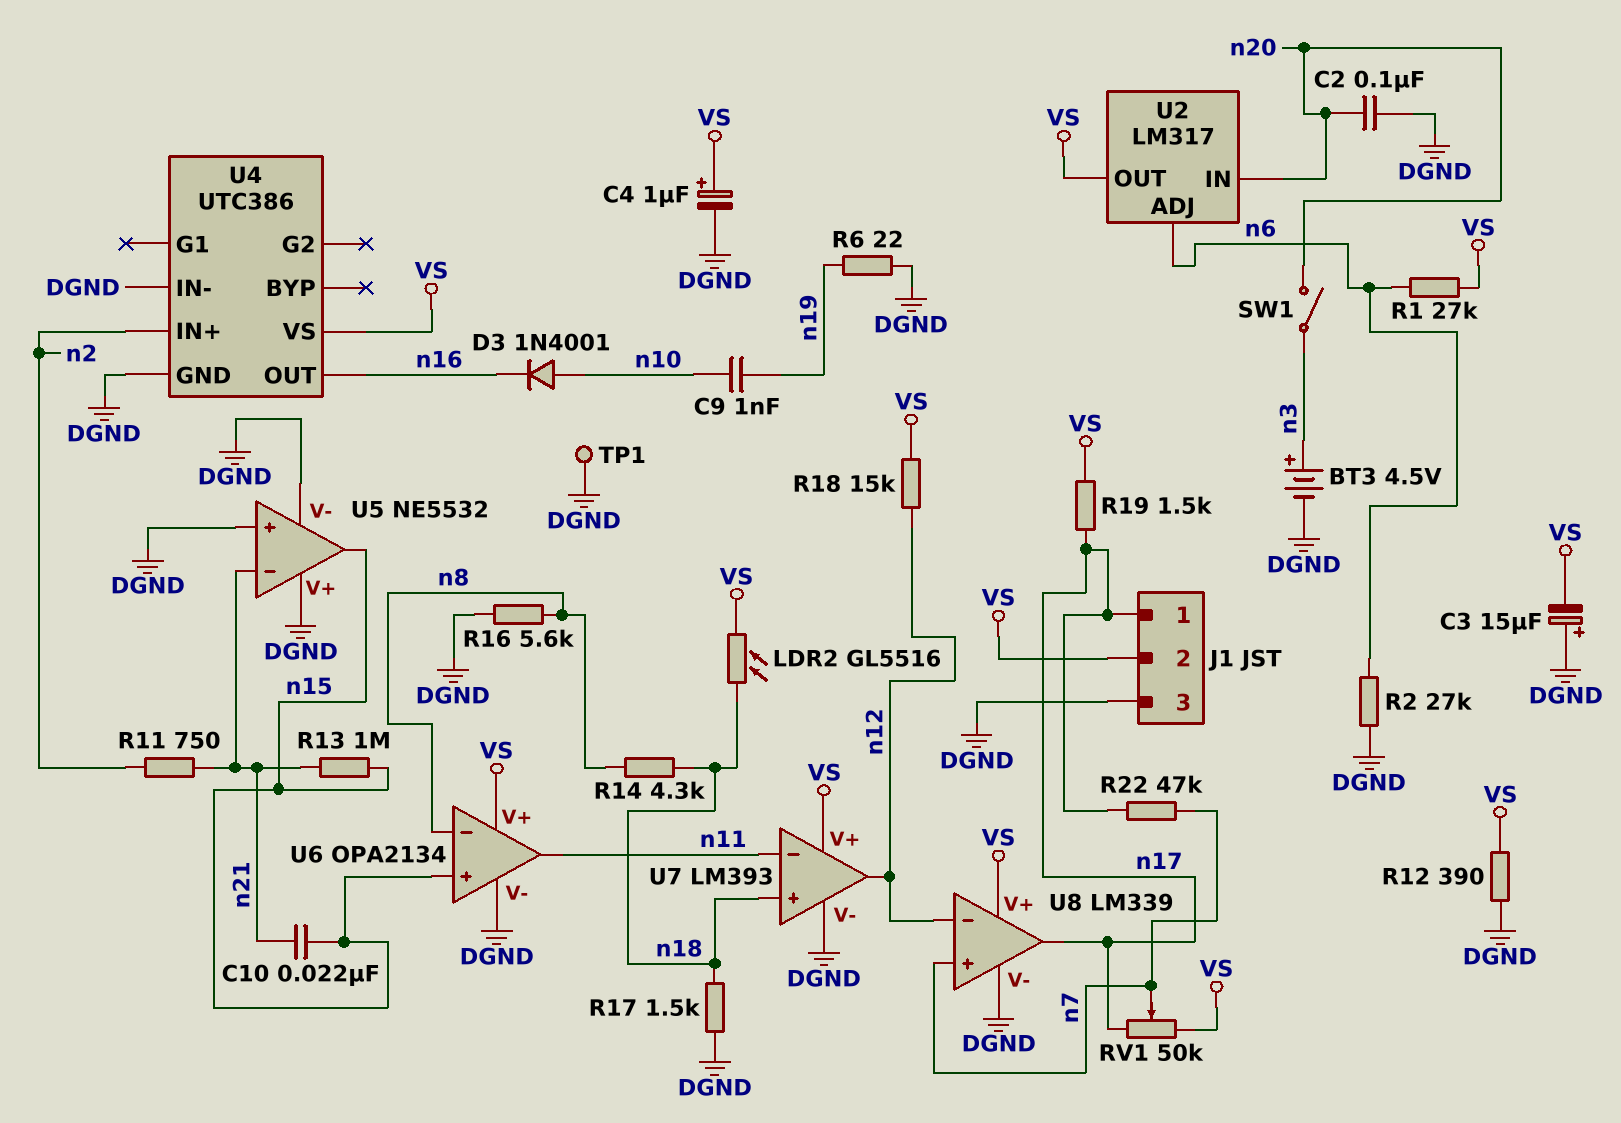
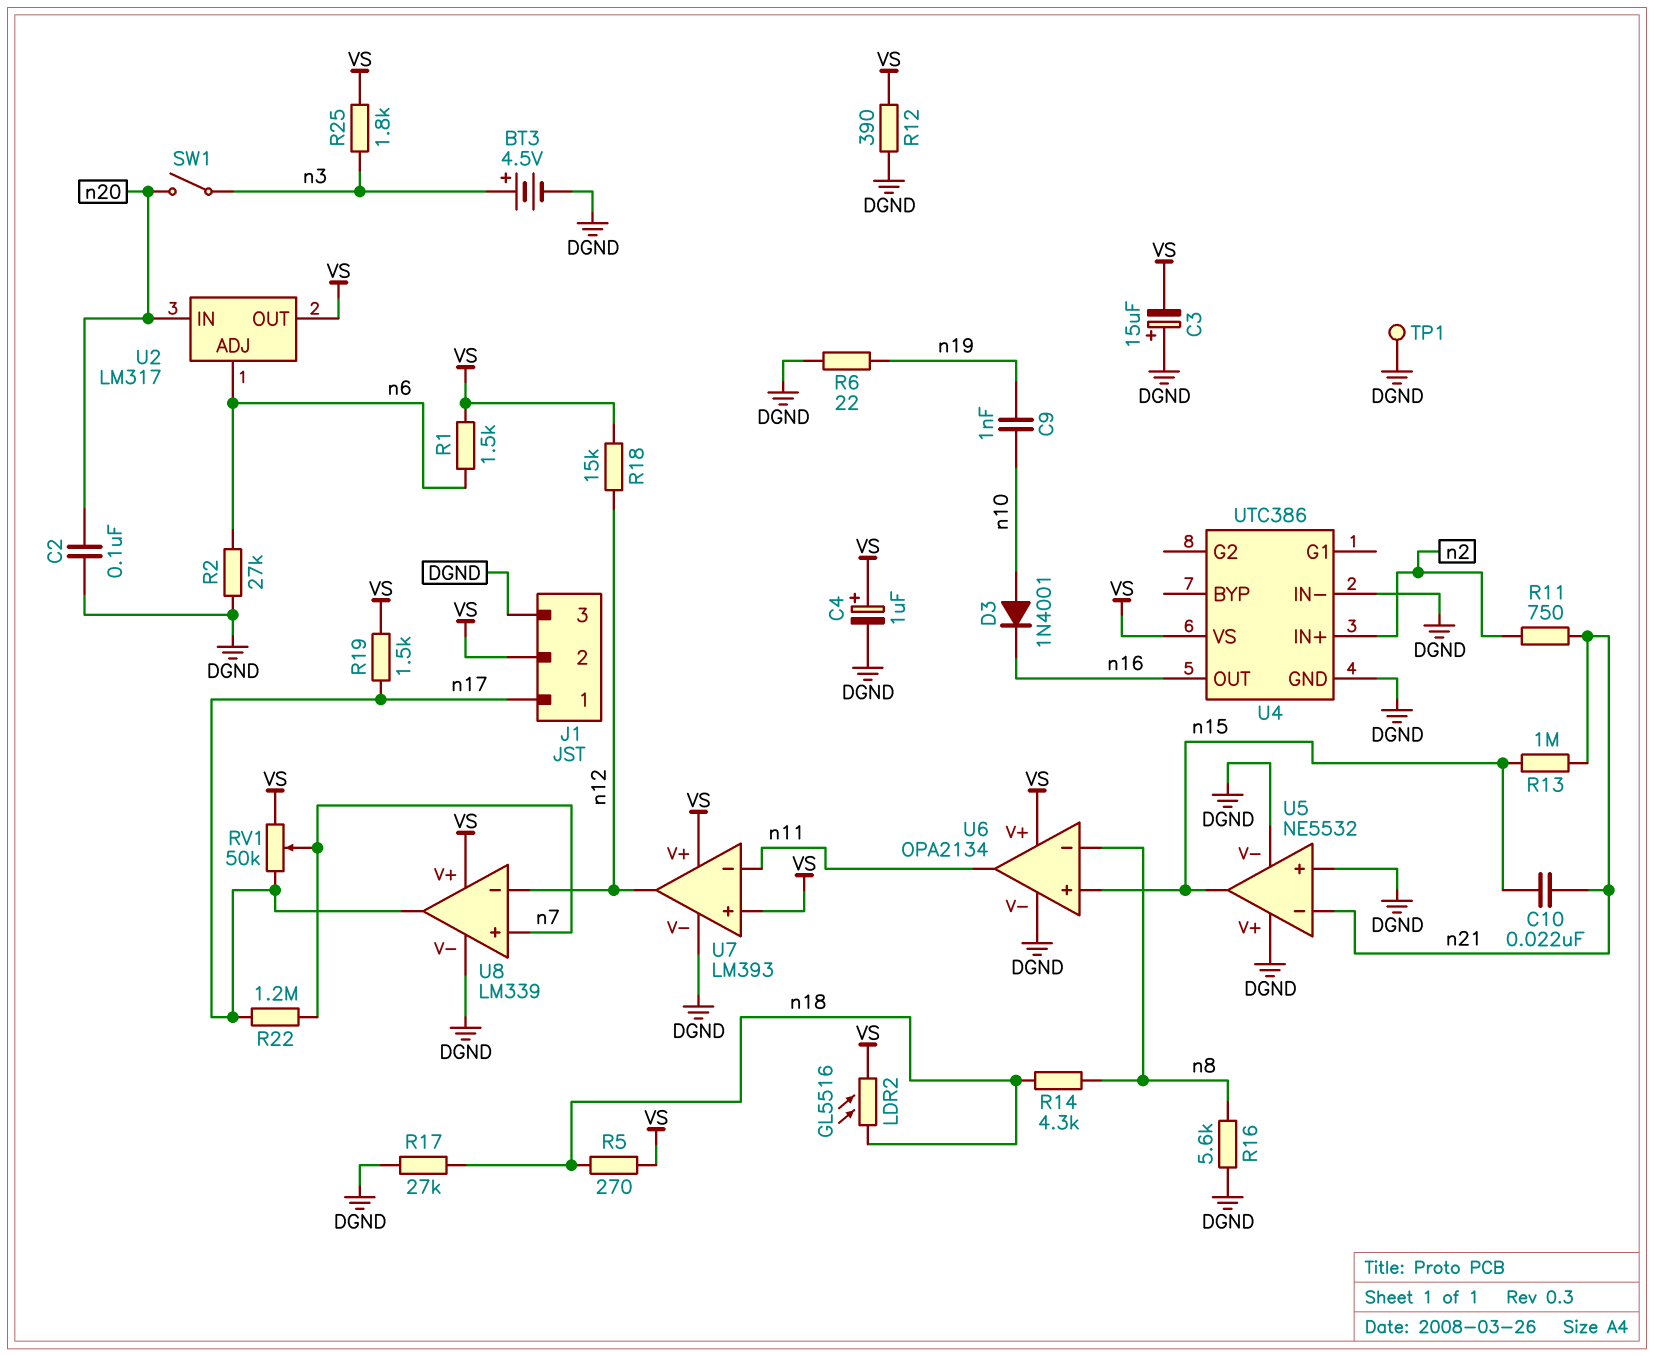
R1: 27k (VS, n6) -> 1.5k (VS, n6)
R5: none -> 270 (VS, n18)
R17: 1.5k (DGND, n18) -> 27k (DGND, n18)
R22: 47k (n7, n17) -> 1.2M (n7, n17)
R25: none -> 1.8k (VS, n3)
U7 pin in+: n18 -> VS

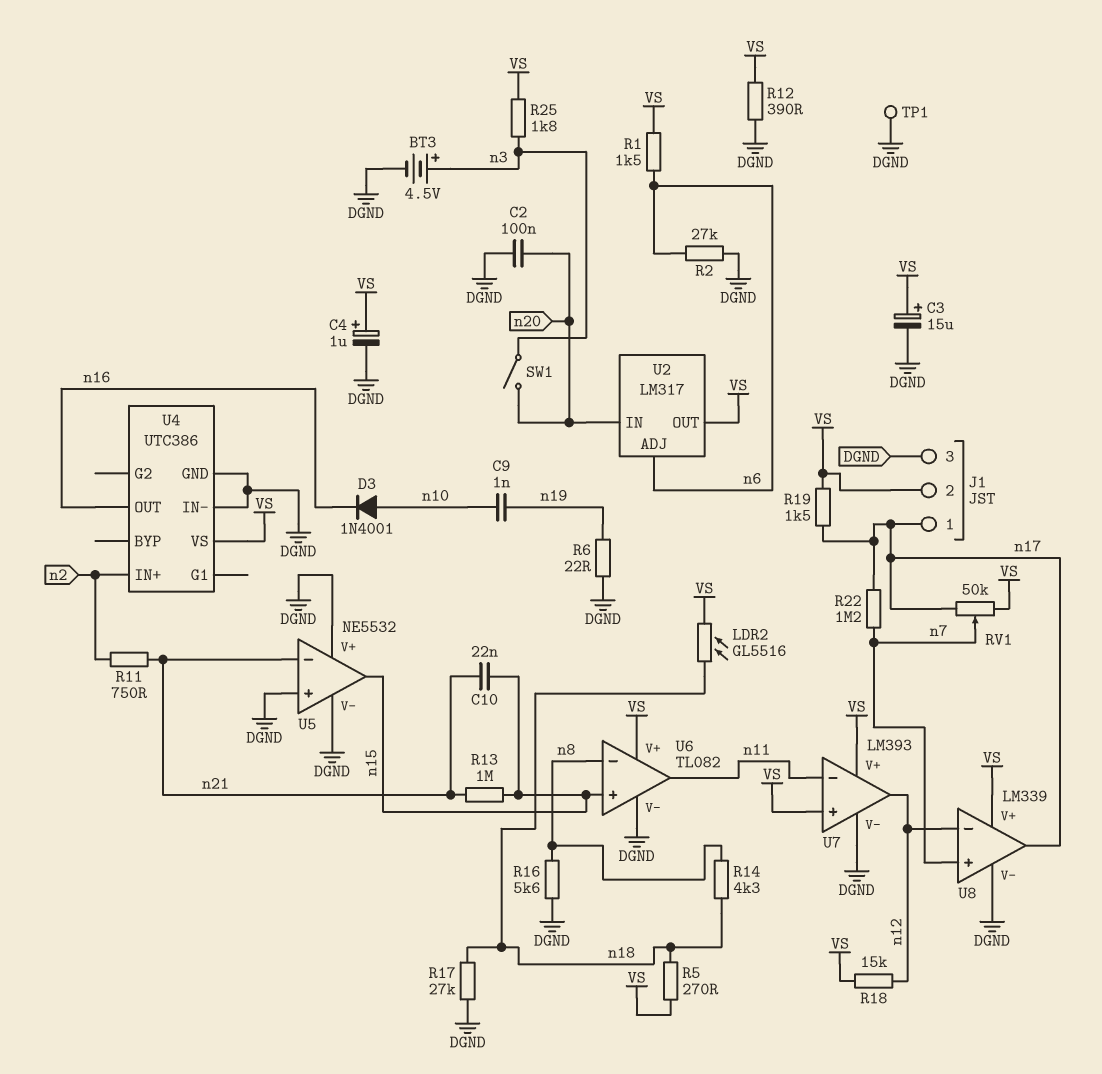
C3: 15uF (plus DGND, minus VS) -> 15uF (plus VS, minus DGND)
U6: OPA2134 -> TL082

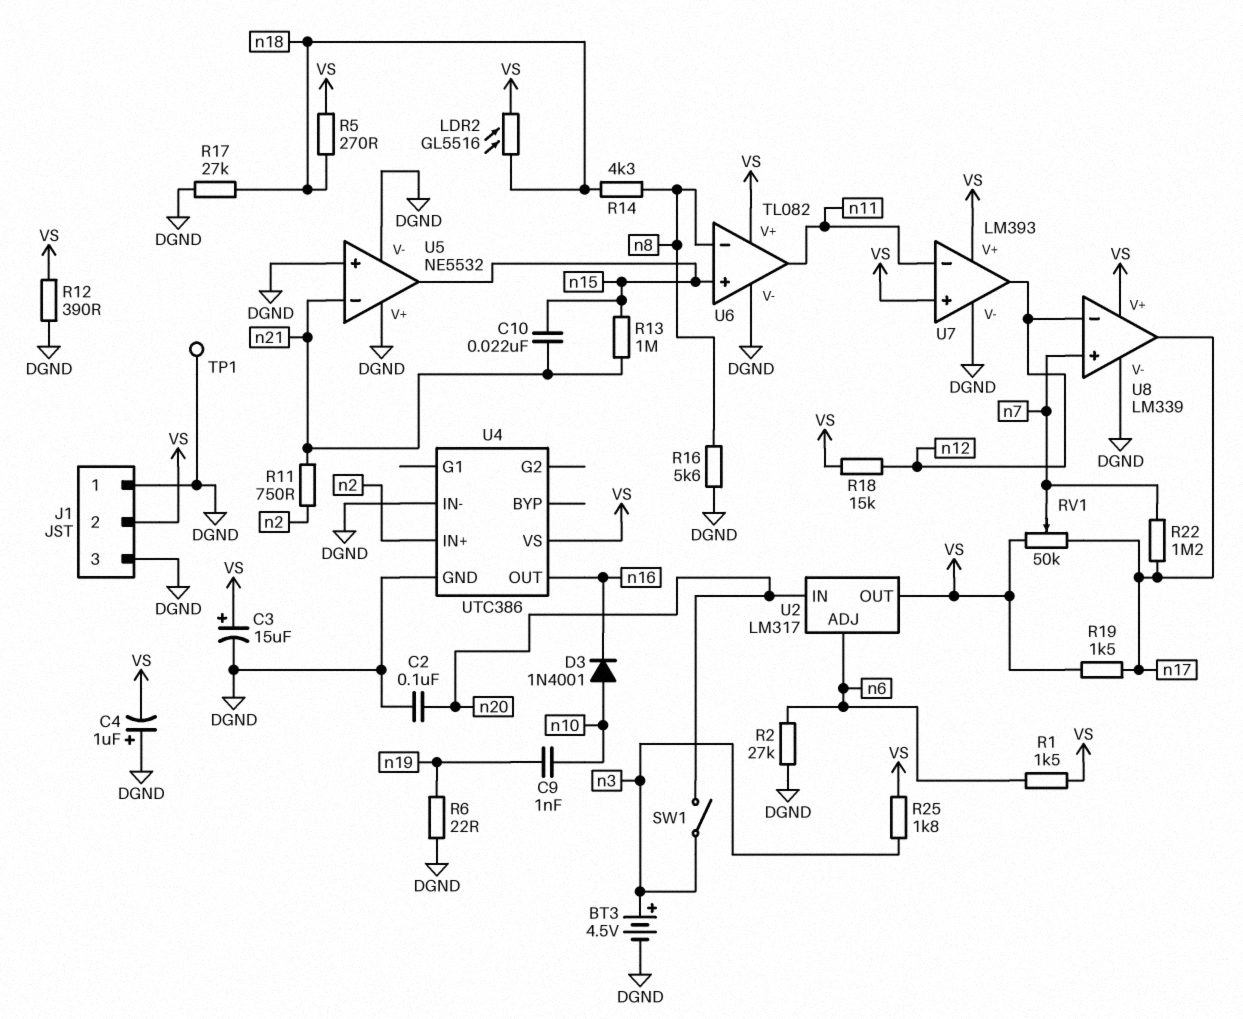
C4: 1uF (plus VS, minus DGND) -> 1uF (plus DGND, minus VS)
J1 pin 1: n17 -> DGND

